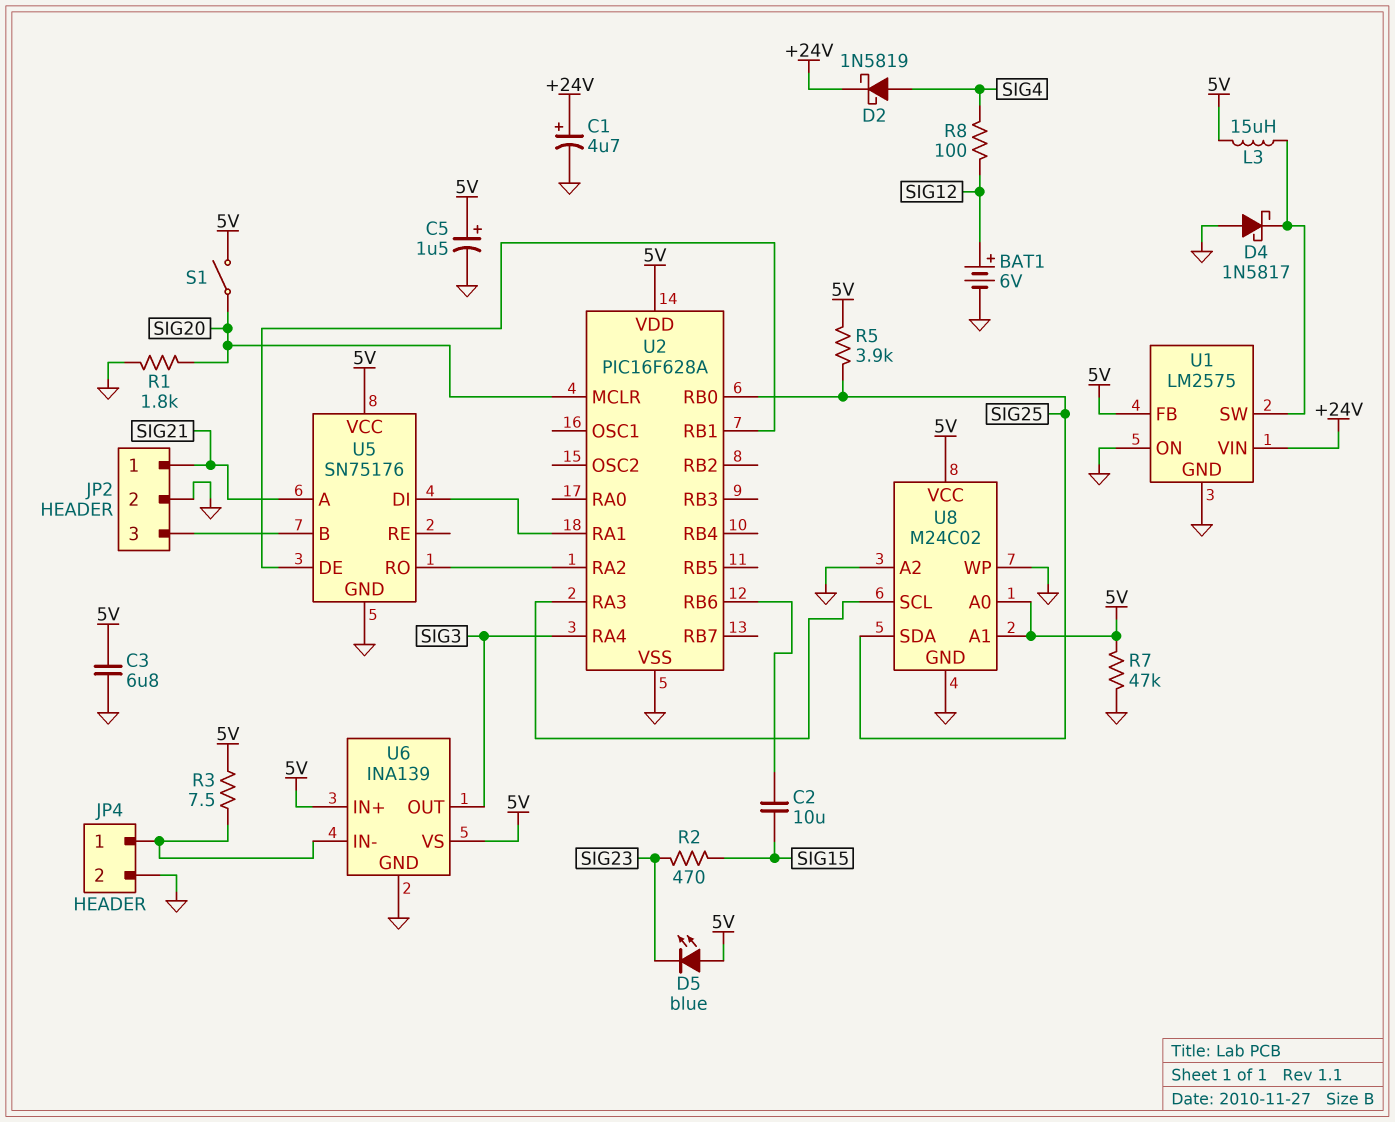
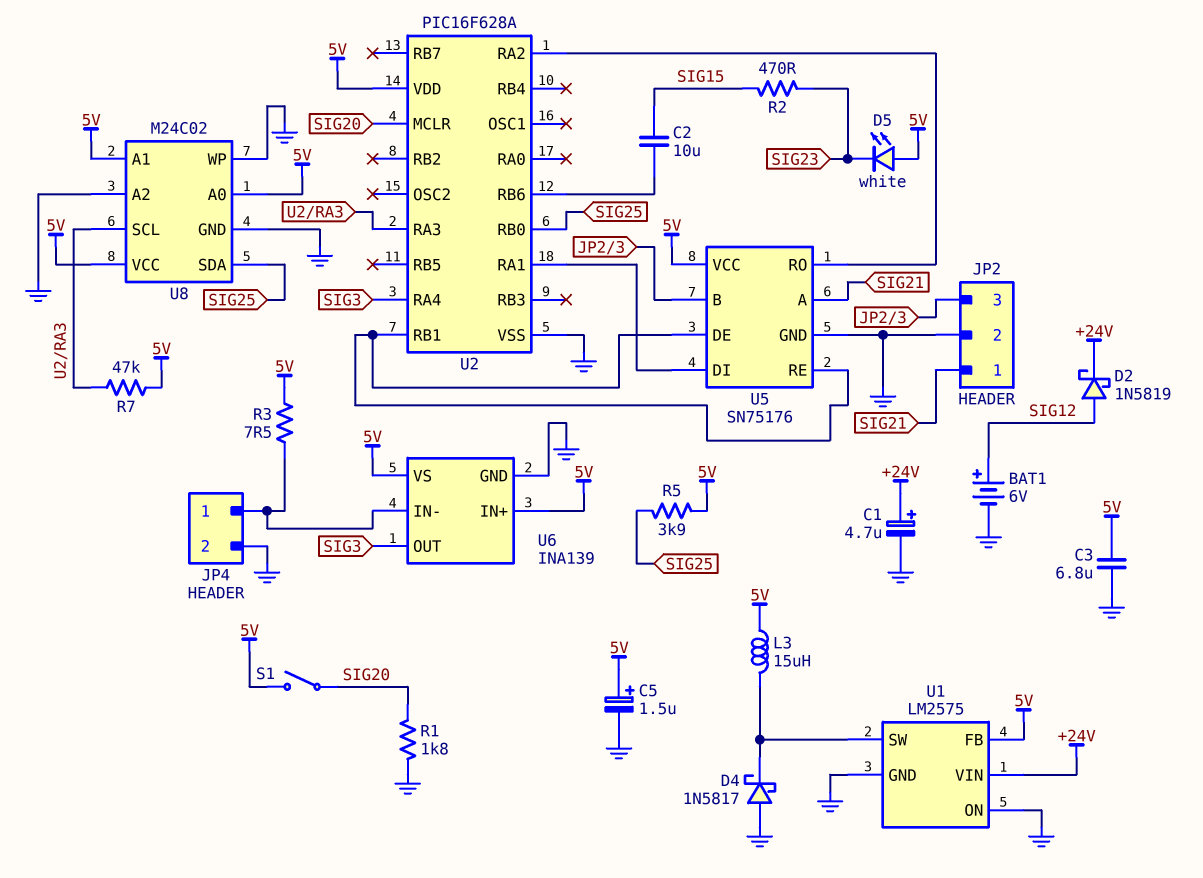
D2: schottky 1N5819 (A SIG4, K +24V) -> schottky 1N5819 (A SIG12, K +24V)
D5: LED blue (A 5V, K SIG23) -> LED white (A 5V, K SIG23)
R7: 47k (5V, GND) -> 47k (5V, U2/RA3)
R8: 100 (SIG4, SIG12) -> none
U5 pin RE: none -> U2/RB1

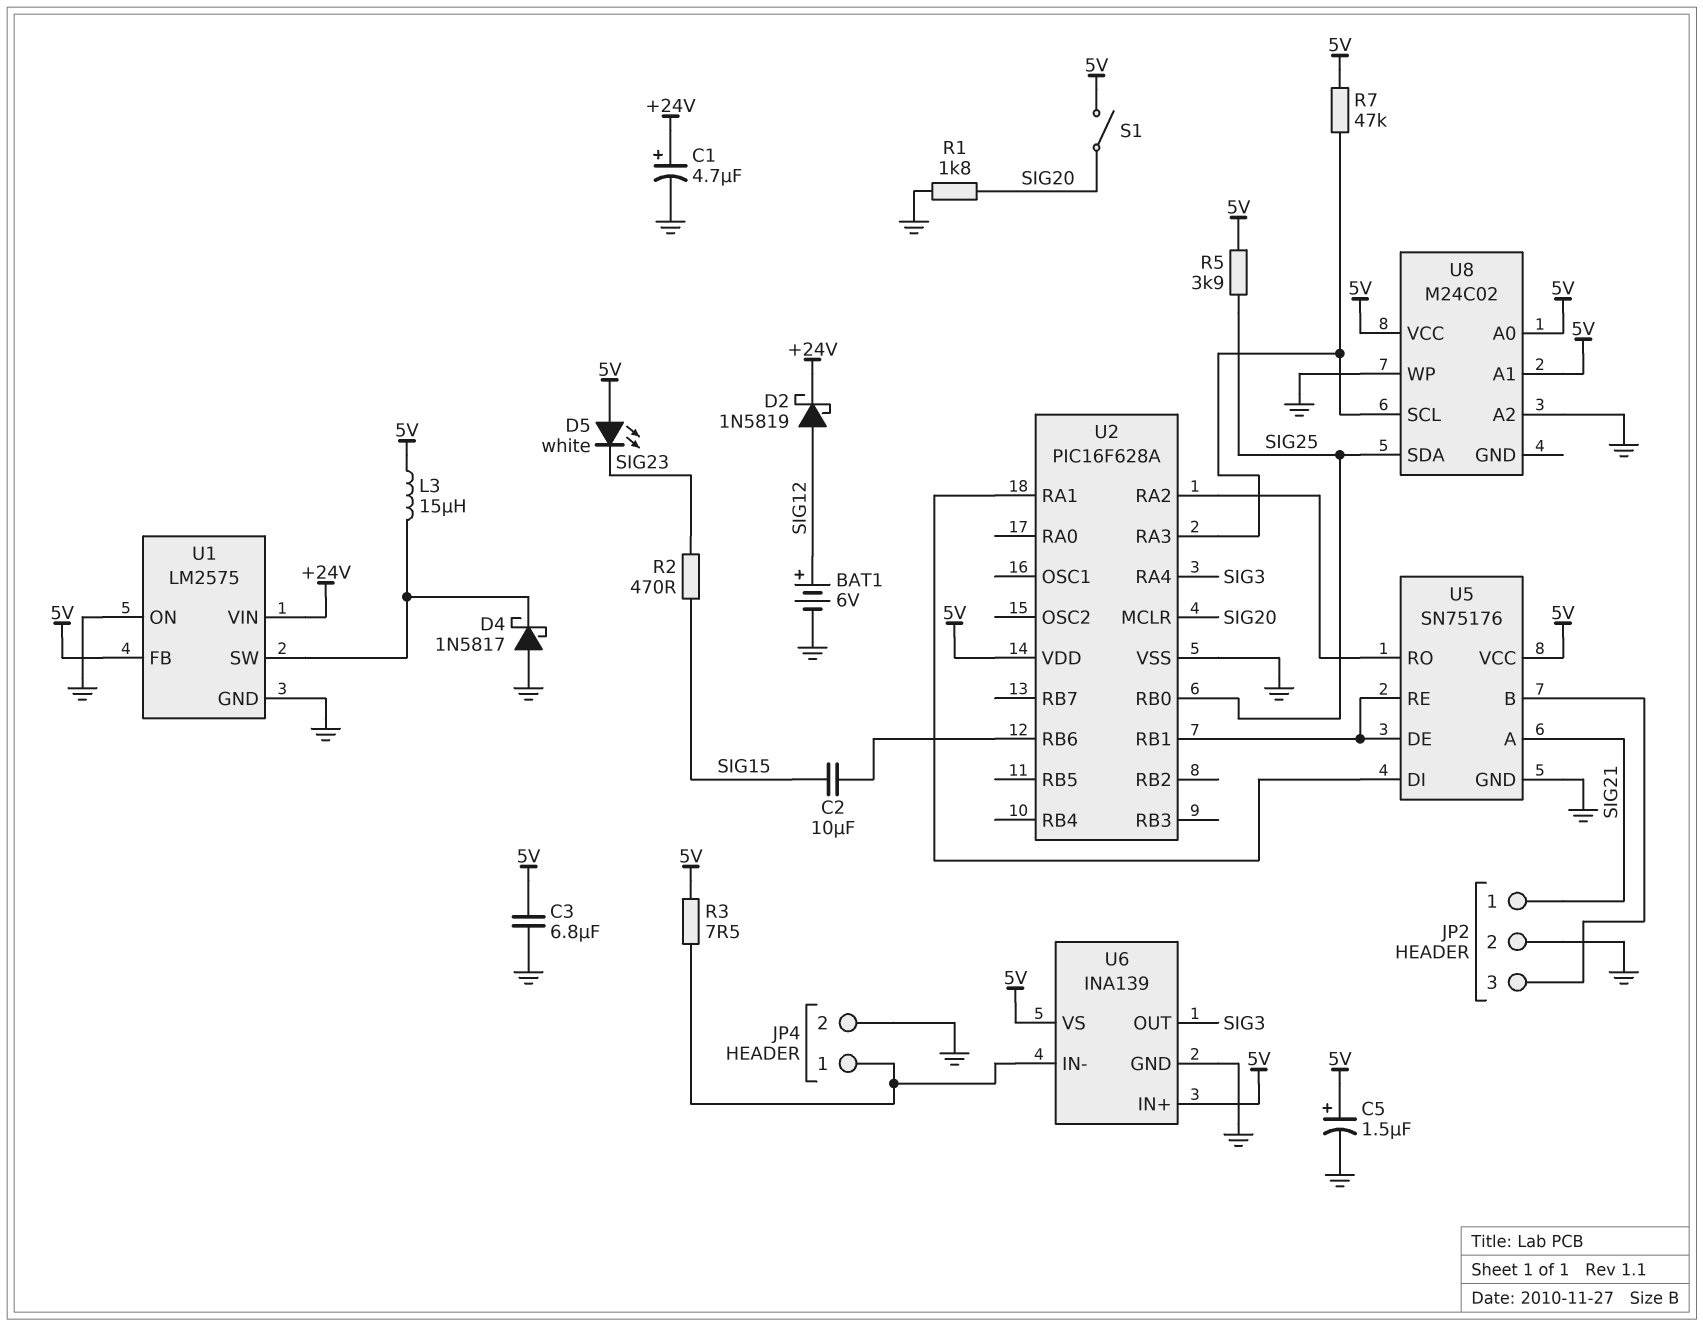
U8 pin GND: GND -> none

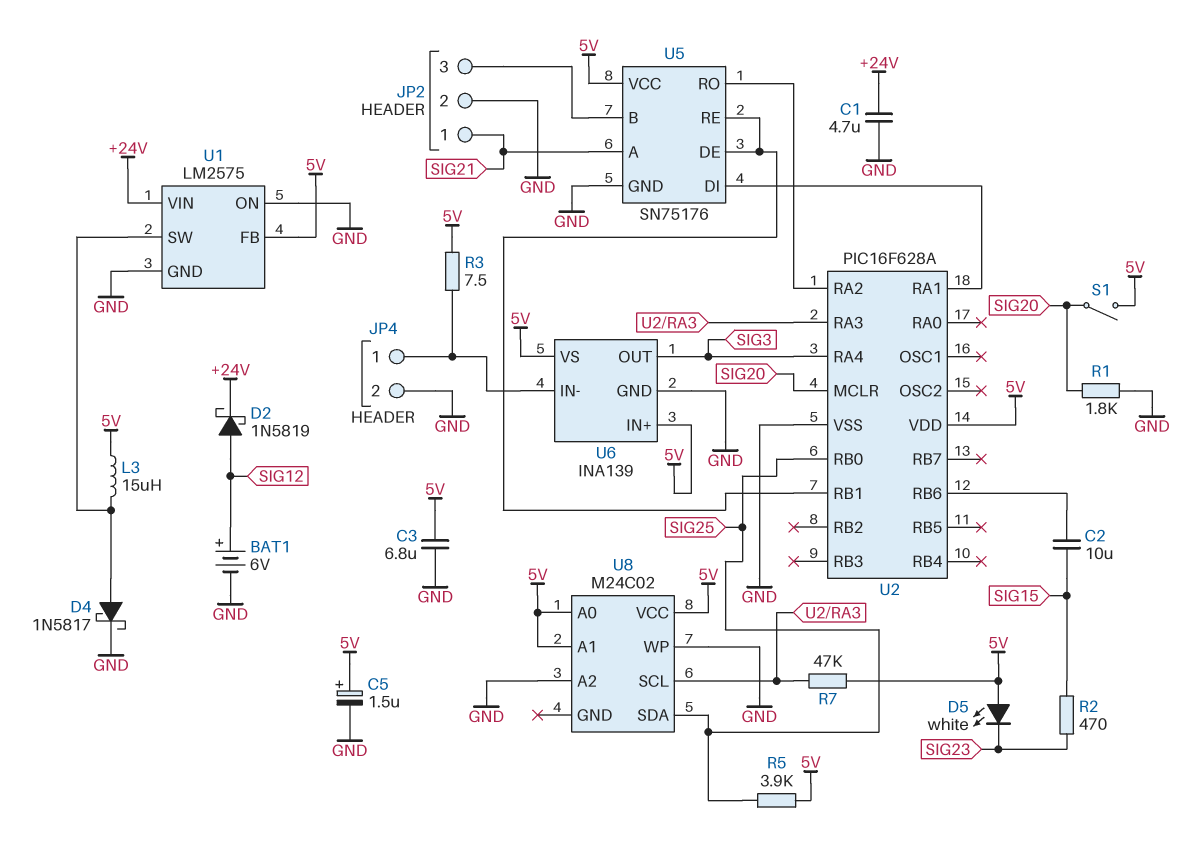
C1: 4.7uF (plus +24V, minus GND) -> 4.7uF (+24V, GND)
D4: schottky 1N5817 (A GND, K U1/SW) -> schottky 1N5817 (A U1/SW, K GND)

